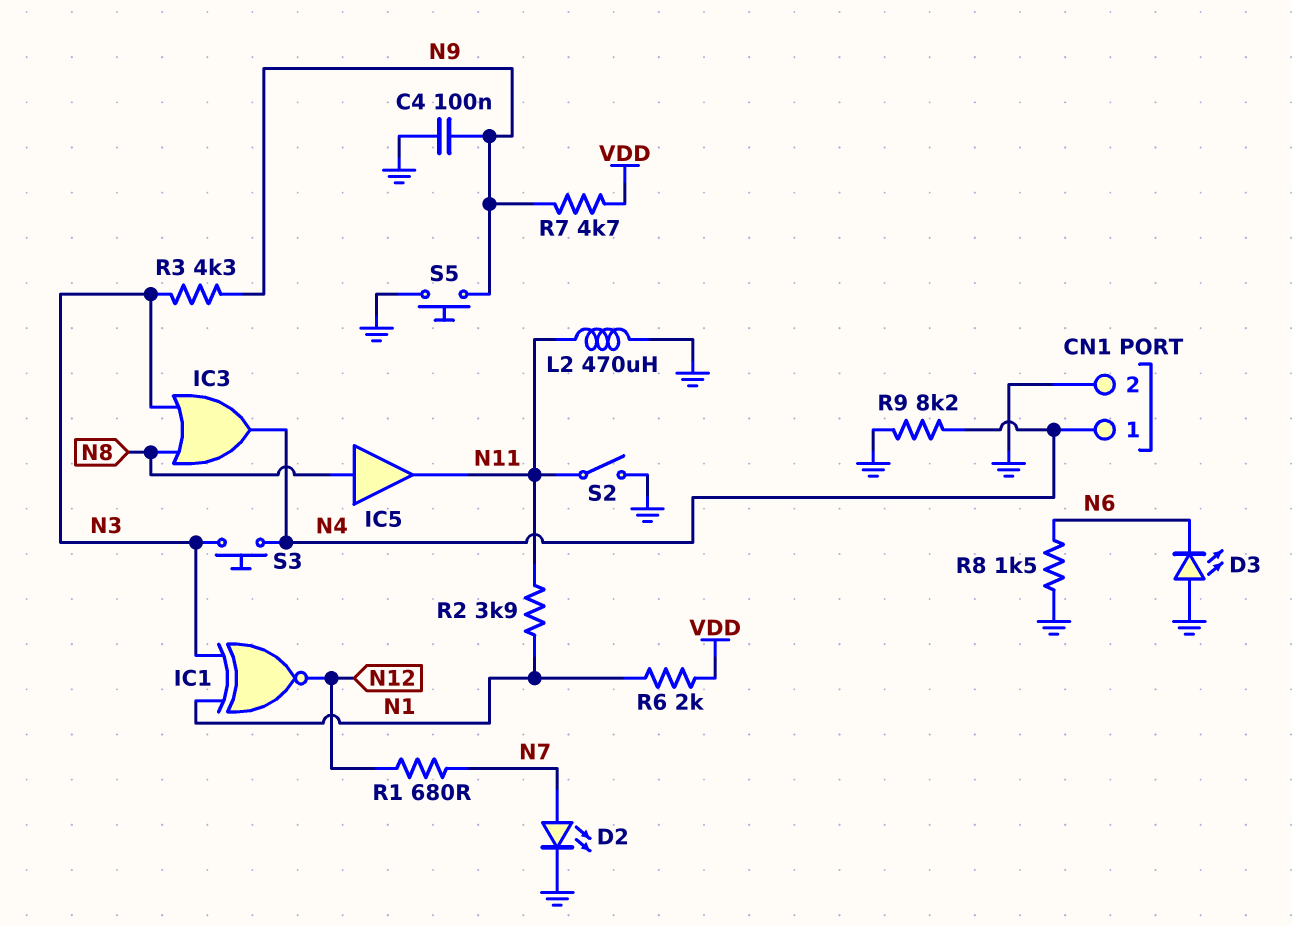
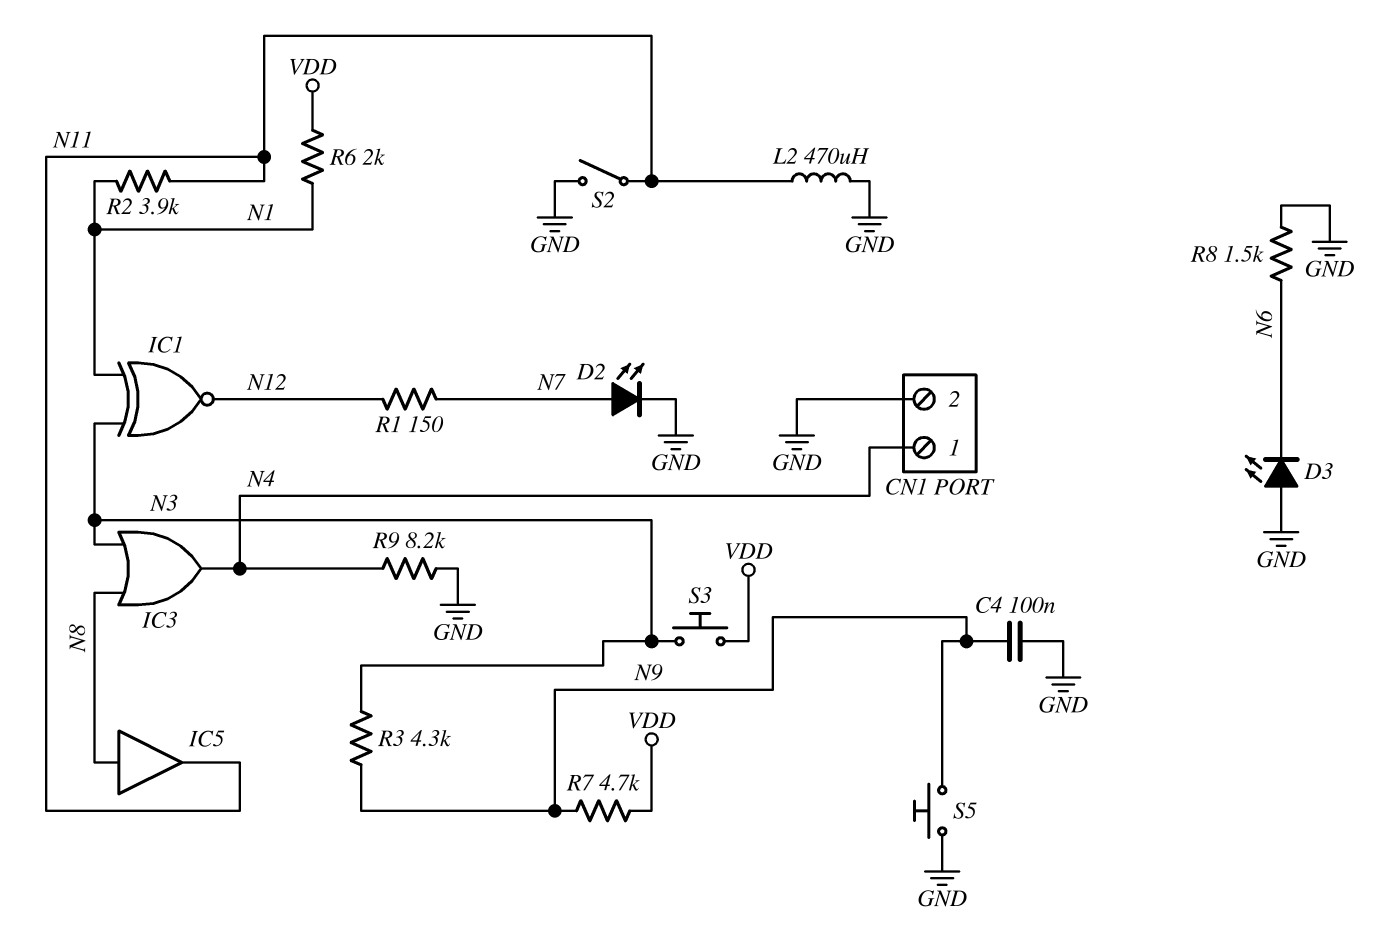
R1: 680 (N7, N12) -> 150 (N7, N12)
S3: button (N3, N4) -> button (N3, VDD)

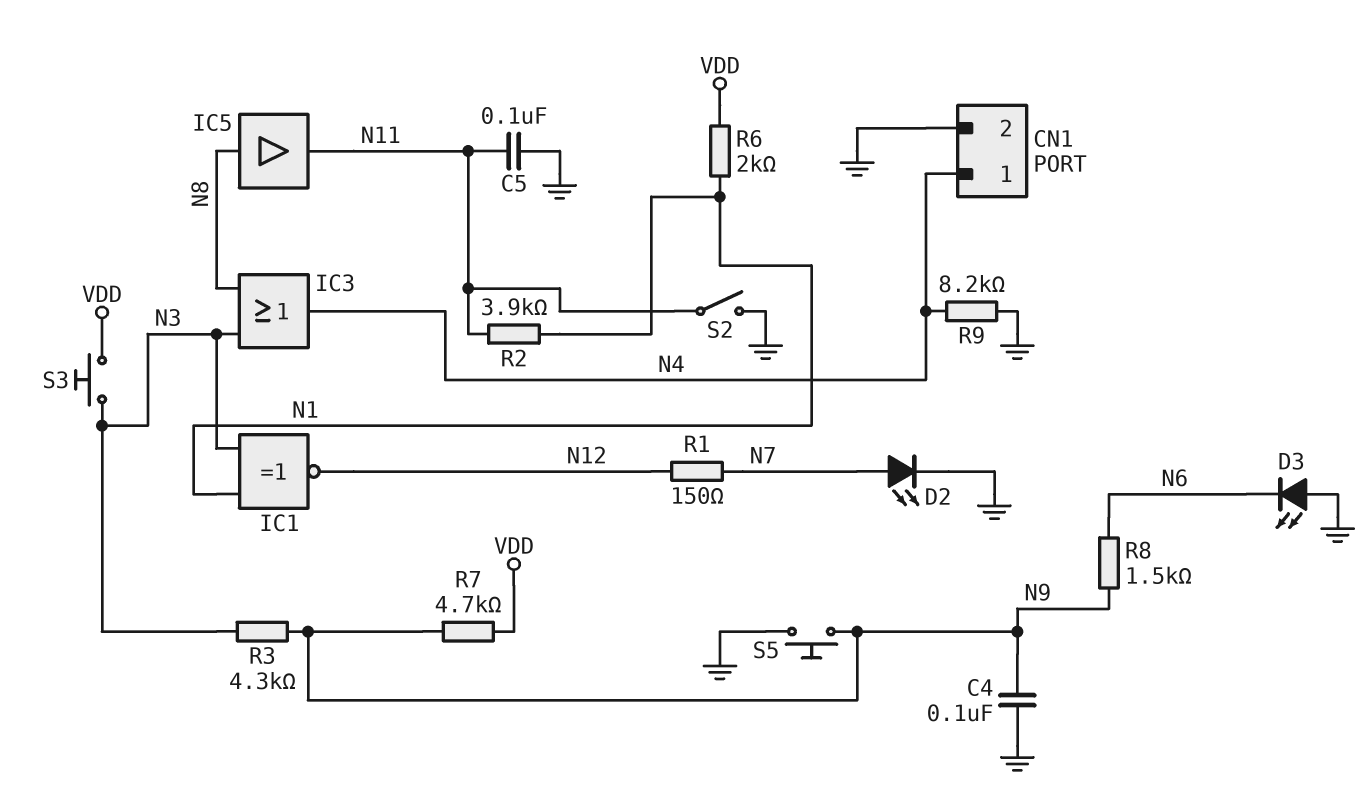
C5: none -> 100nF (GND, N11)
L2: 470uH (GND, N11) -> none
R8: 1.5k (GND, N6) -> 1.5k (N6, N9)

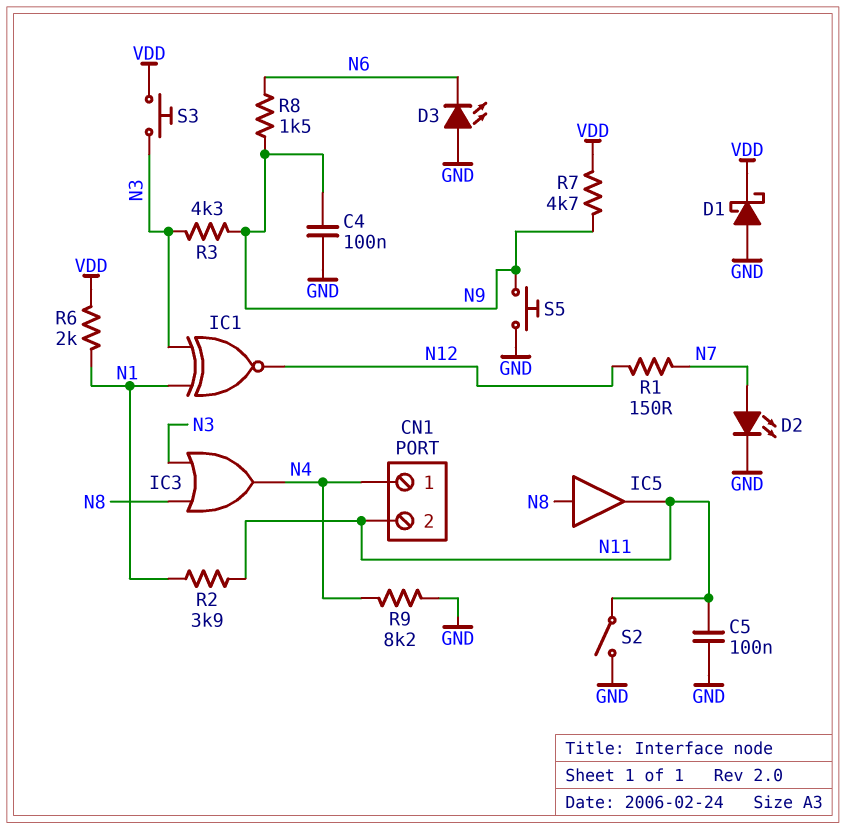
CN1 pin 2: GND -> N11
D1: none -> schottky (A GND, K VDD)

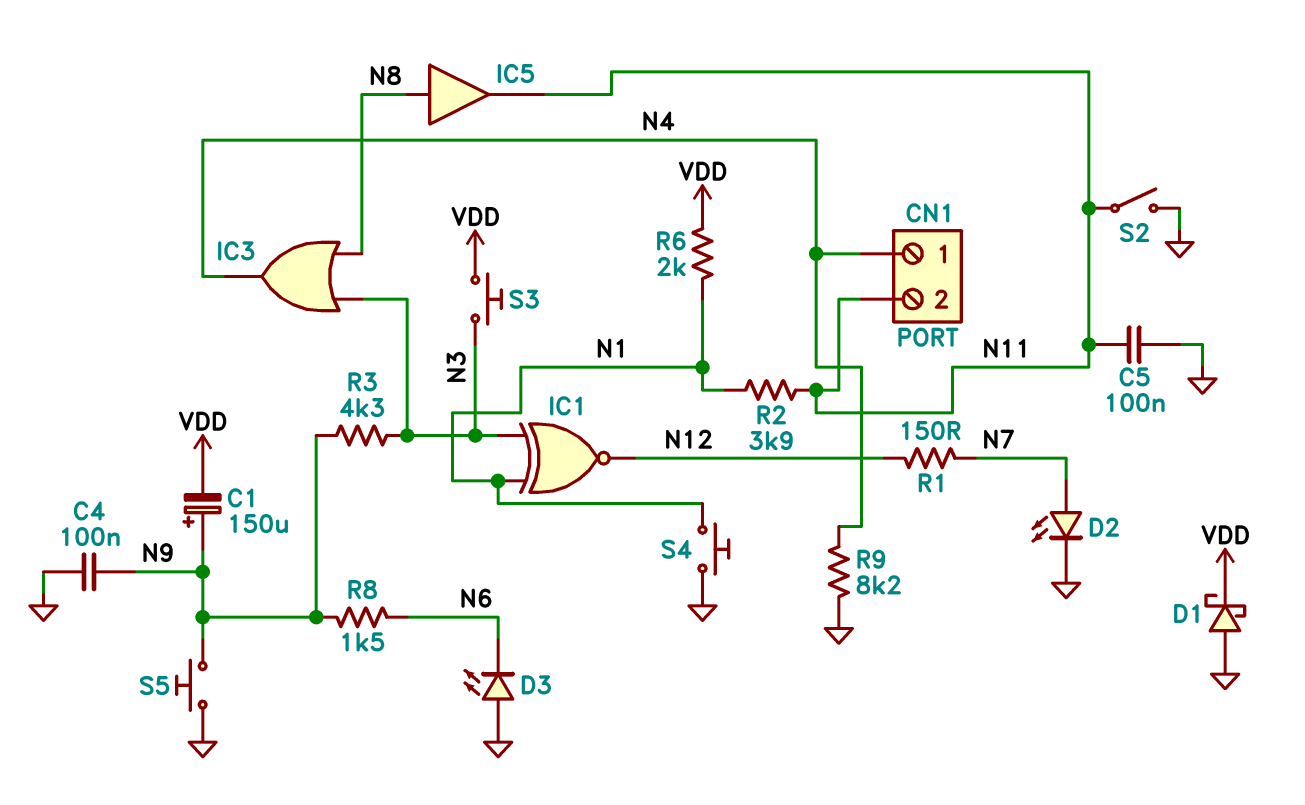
C1: none -> 150uF (plus N9, minus VDD)
R7: 4.7k (N9, VDD) -> none
S4: none -> button (GND, N1)

